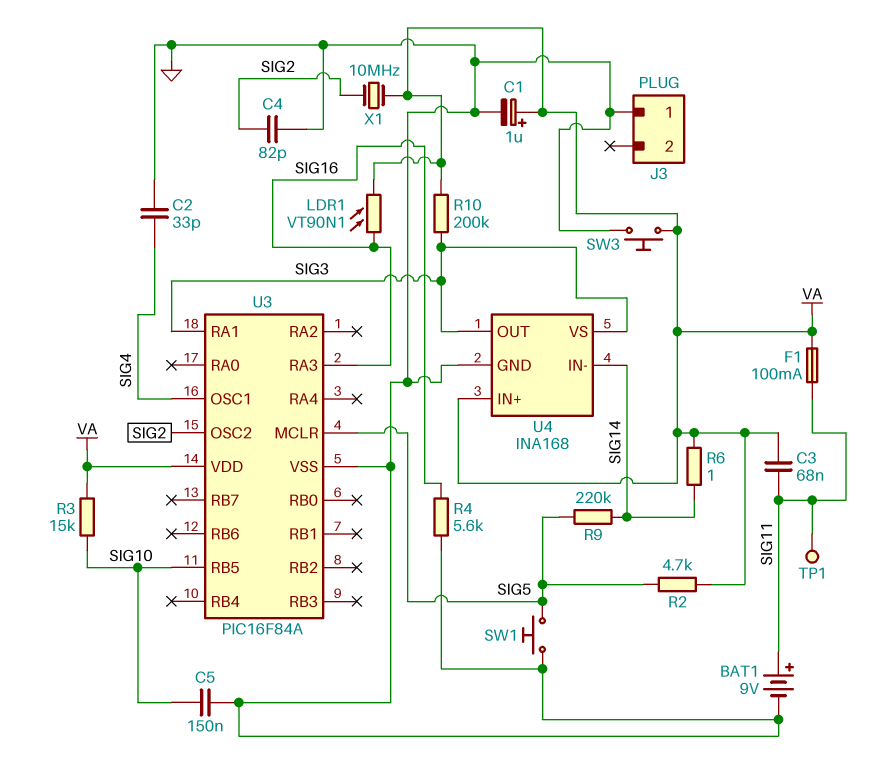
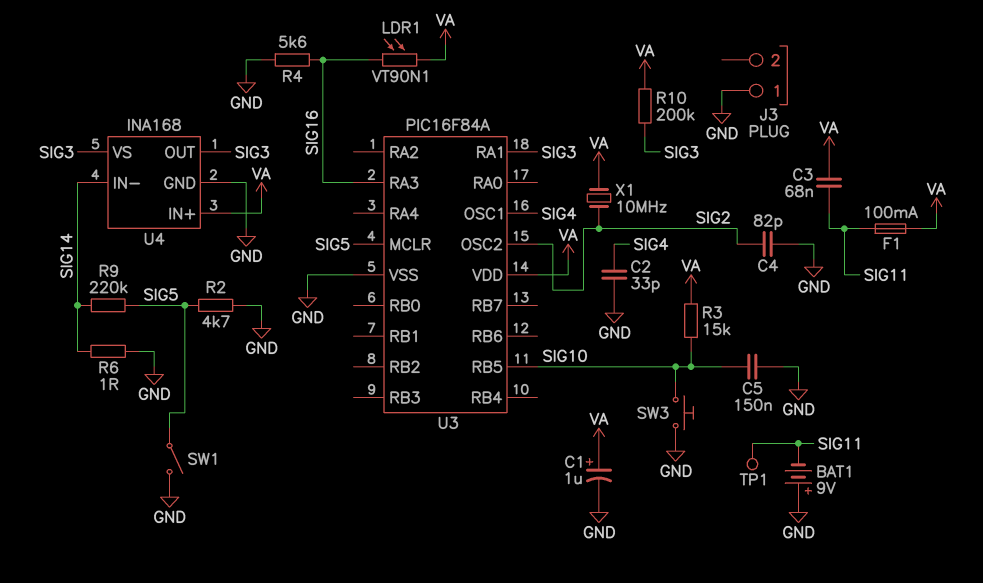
BAT1: 9V (plus SIG11, minus GND) -> 9V (plus GND, minus SIG11)
R2: 4.7k (SIG5, VA) -> 4.7k (GND, SIG5)
R6: 1 (SIG14, VA) -> 1 (GND, SIG14)
SW1: button (GND, SIG5) -> switch (GND, SIG5)
SW3: button (GND, VA) -> button (GND, SIG10)

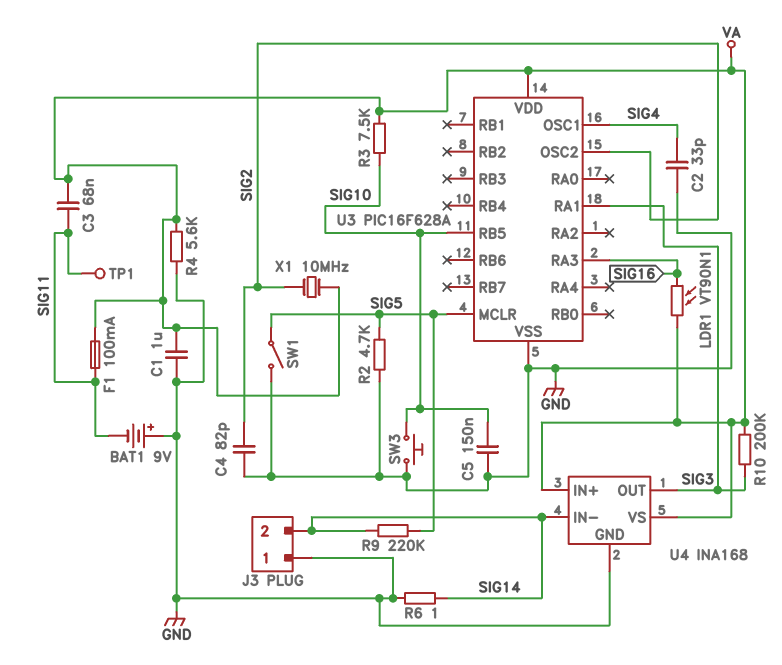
C1: 1uF (plus VA, minus GND) -> 1uF (GND, VA)
J3 pin 2: none -> SIG14
R3: 15k (SIG10, VA) -> 7.5k (SIG10, VA)
R4: 5.6k (GND, SIG16) -> 5.6k (GND, VA)
U3: PIC16F84A -> PIC16F628A
U4 pin VS: SIG3 -> VA

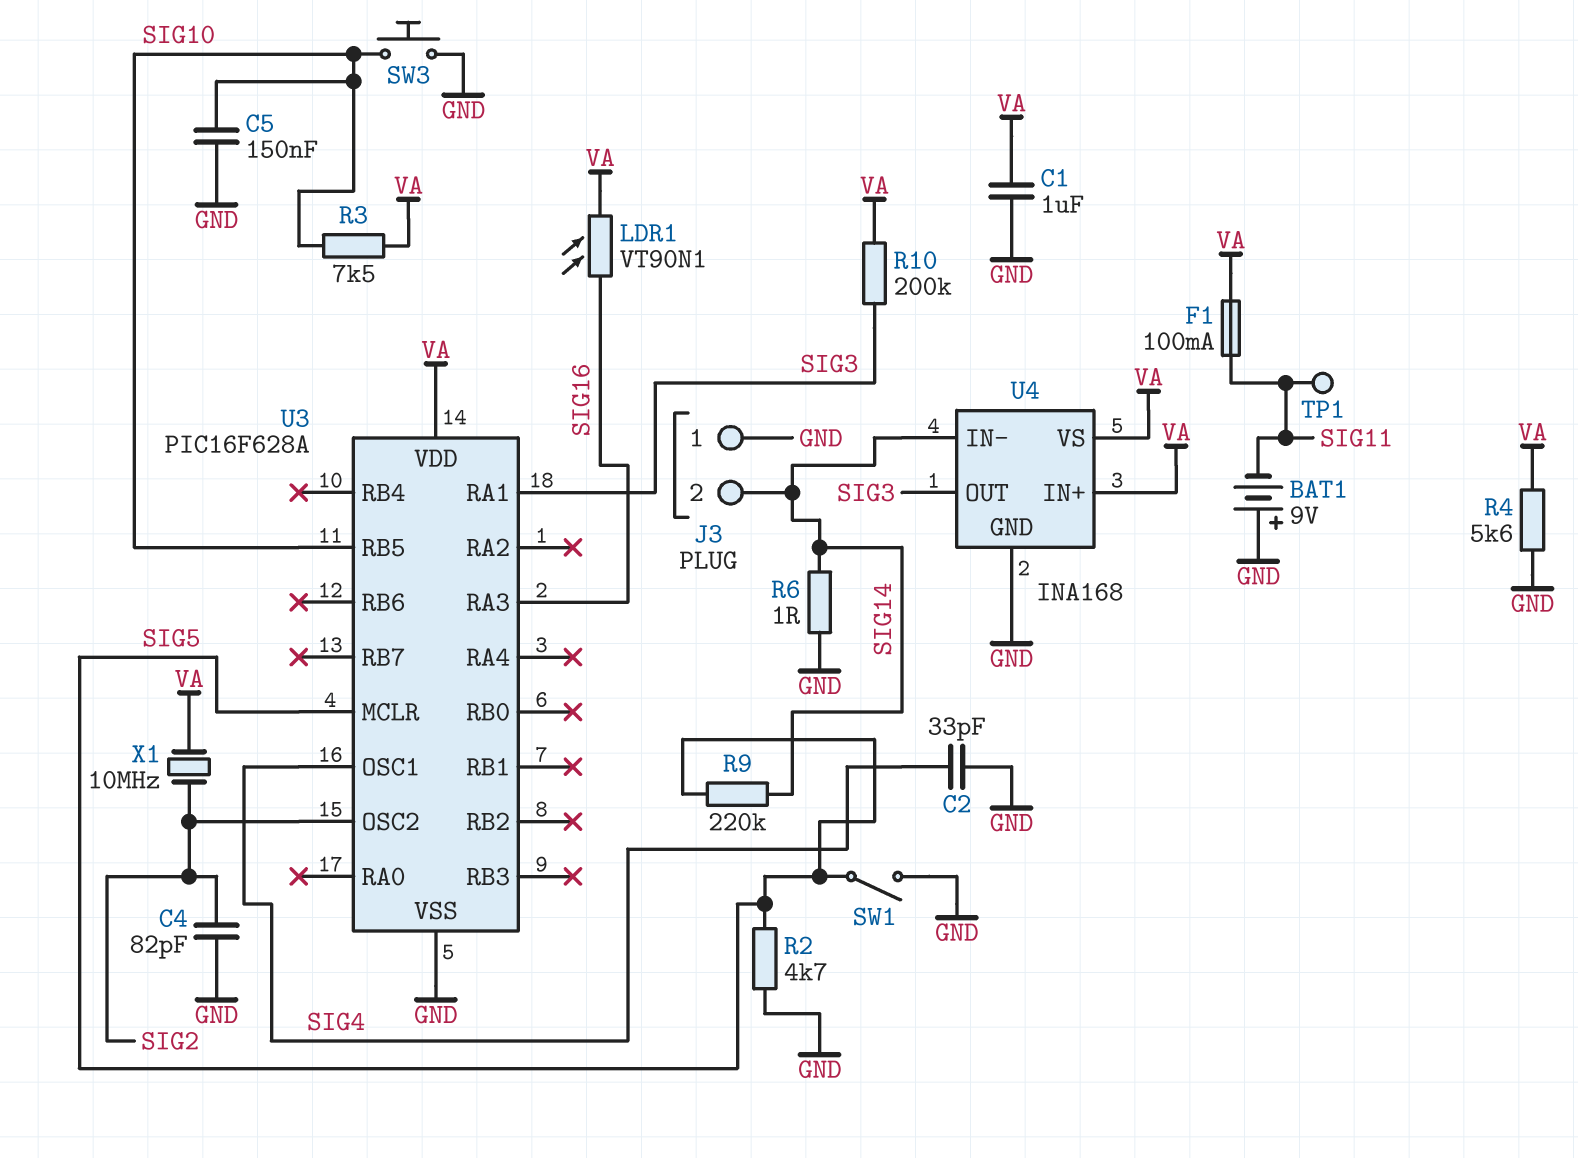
C3: 68nF (SIG11, VA) -> none

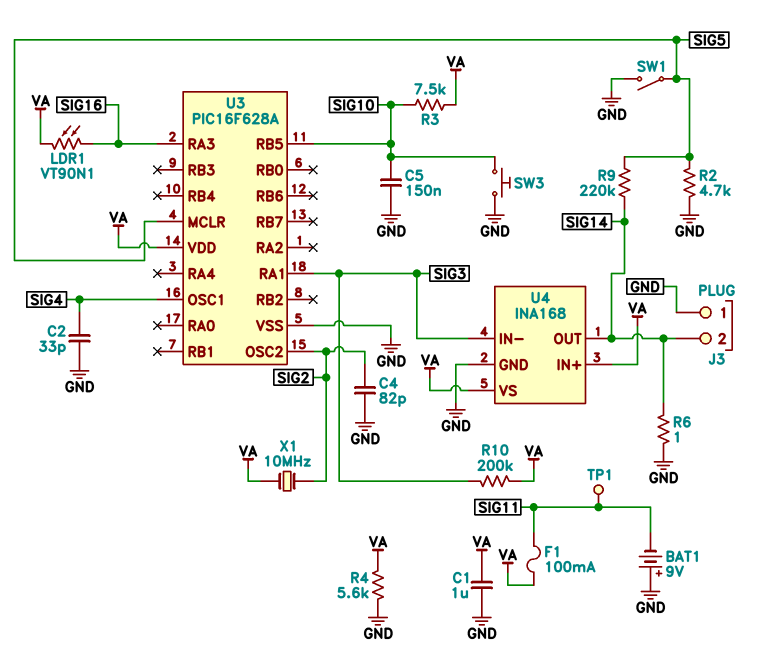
U4 pin IN-: SIG14 -> SIG3
U4 pin OUT: SIG3 -> SIG14

